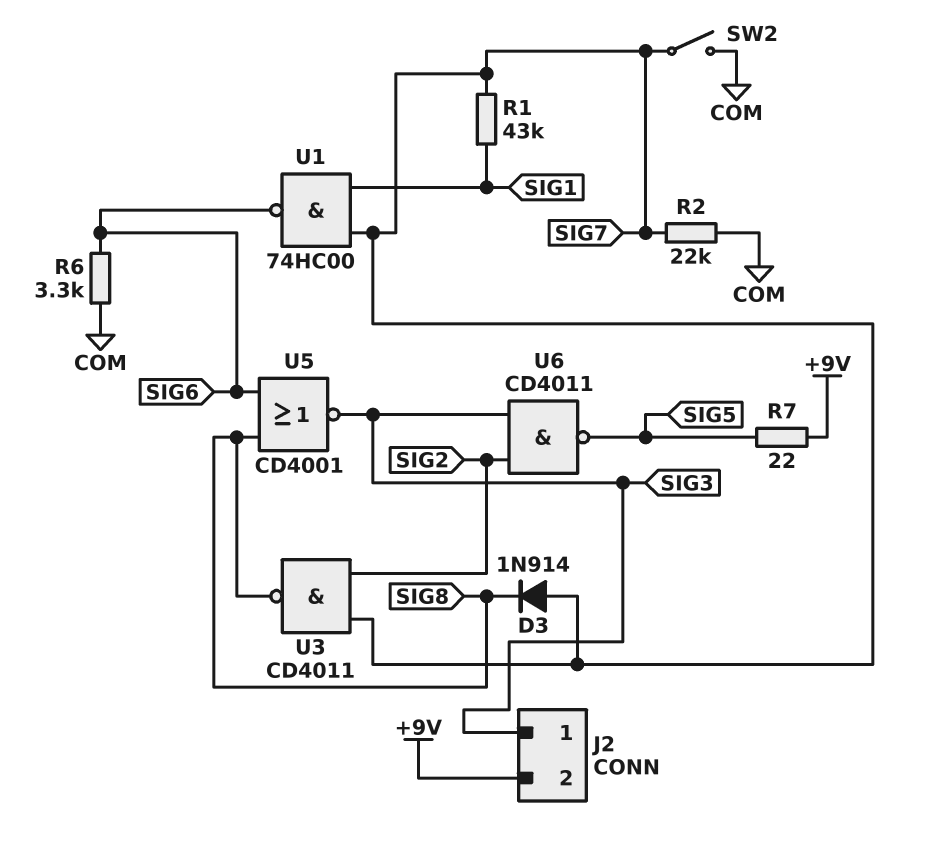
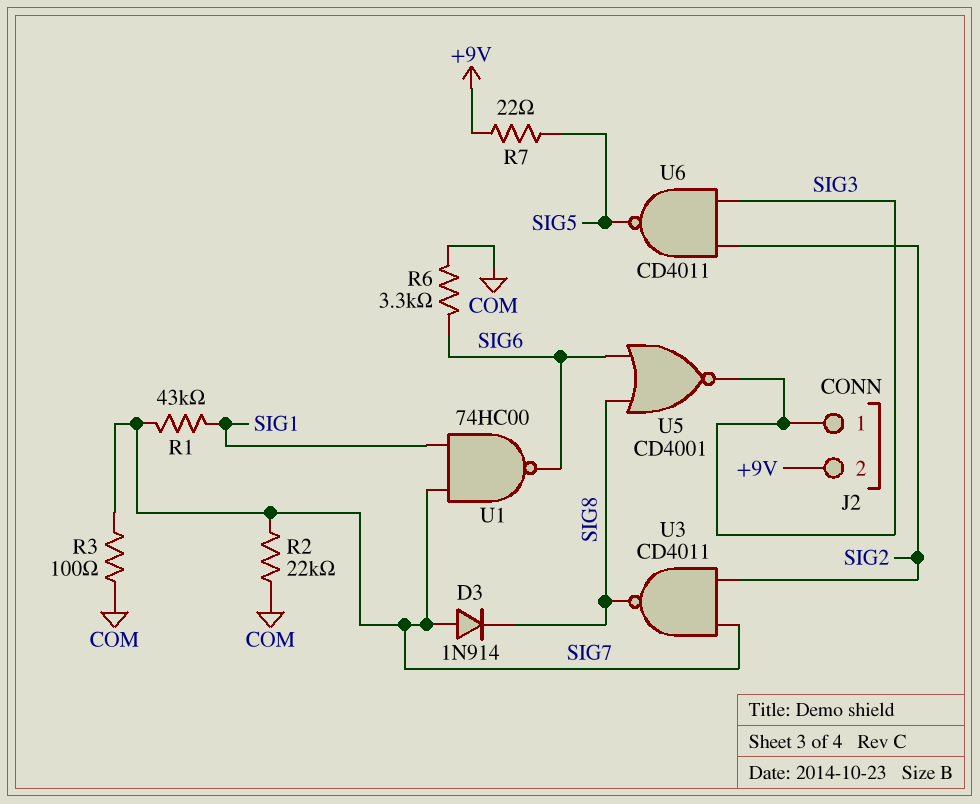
R3: none -> 100 (COM, SIG7)
SW2: switch (COM, SIG7) -> none

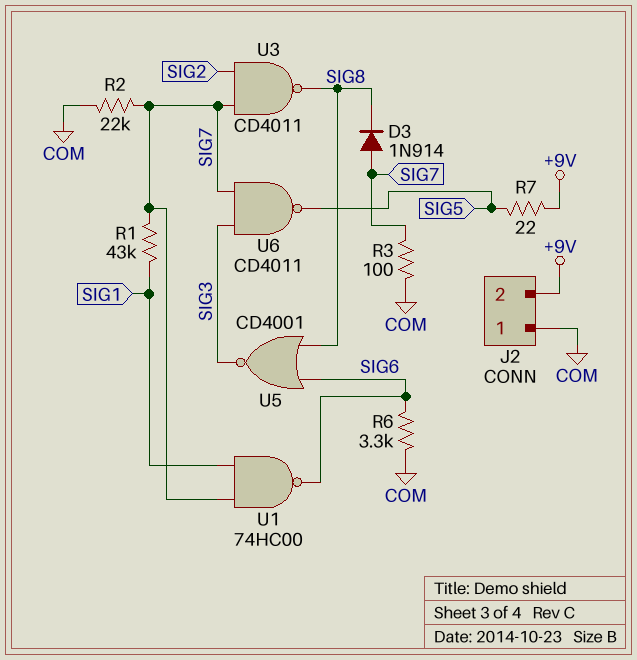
J2 pin 1: SIG3 -> COM
U6: NAND CD4011 (in SIG2, in SIG3, out SIG5) -> NAND CD4011 (in SIG3, in SIG7, out SIG5)

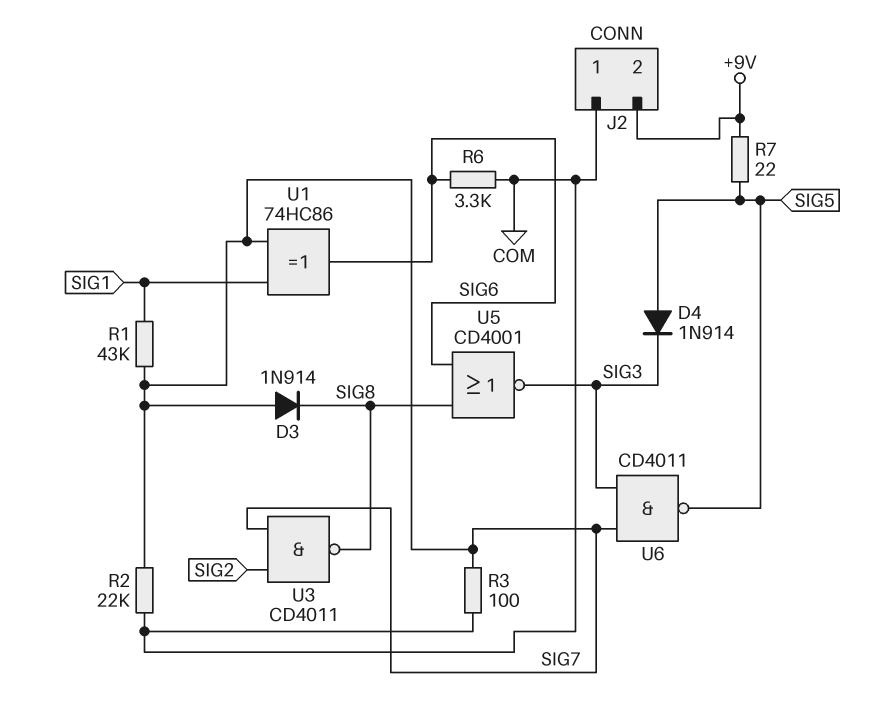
D4: none -> diode 1N914 (A SIG5, K SIG3)
U1: NAND 74HC00 (in SIG1, in SIG7, out SIG6) -> XOR 74HC86 (in SIG1, in SIG7, out SIG6)

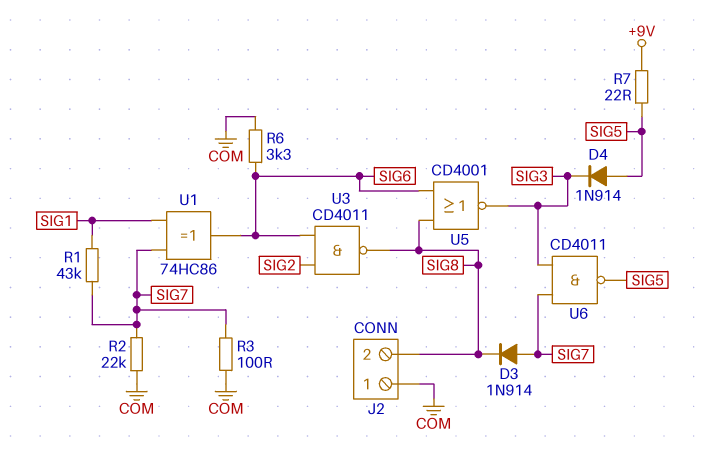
J2 pin 2: +9V -> SIG8
U3: NAND CD4011 (in SIG2, in SIG7, out SIG8) -> NAND CD4011 (in SIG2, in SIG6, out SIG8)

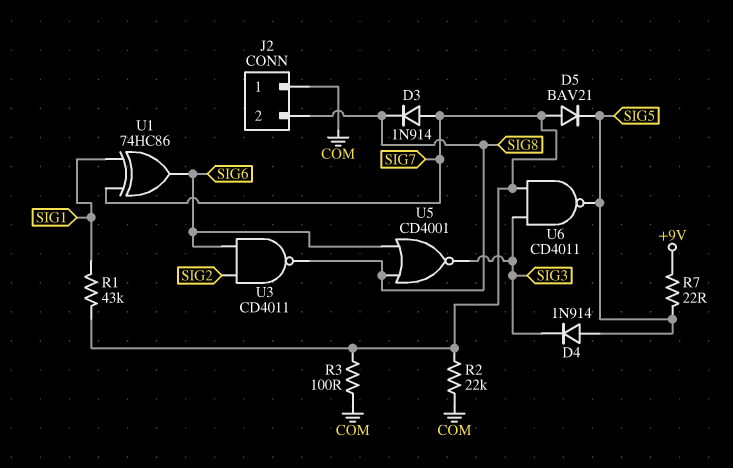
D5: none -> diode BAV21 (A SIG7, K SIG5)
R6: 3.3k (COM, SIG6) -> none

